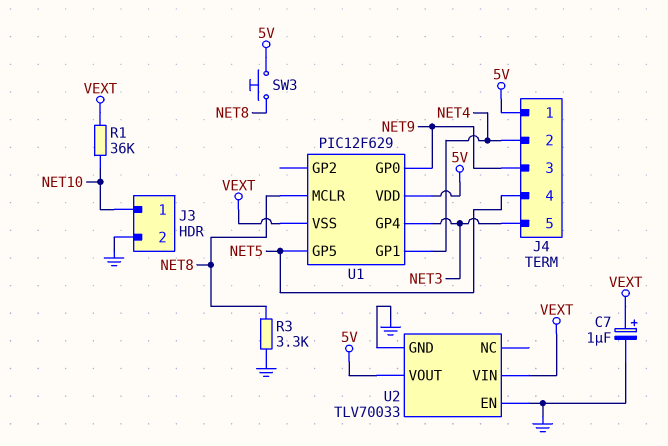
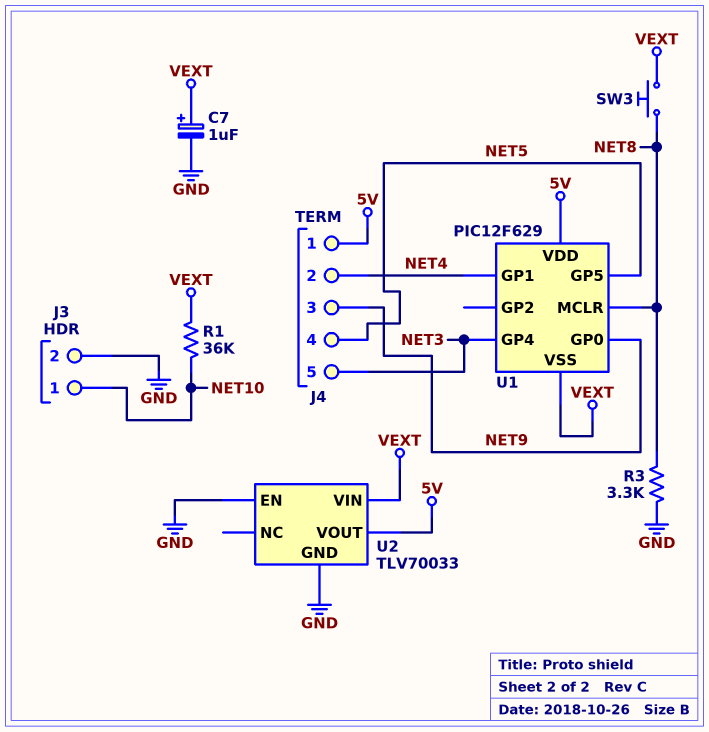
SW3: button (5V, NET8) -> button (NET8, VEXT)

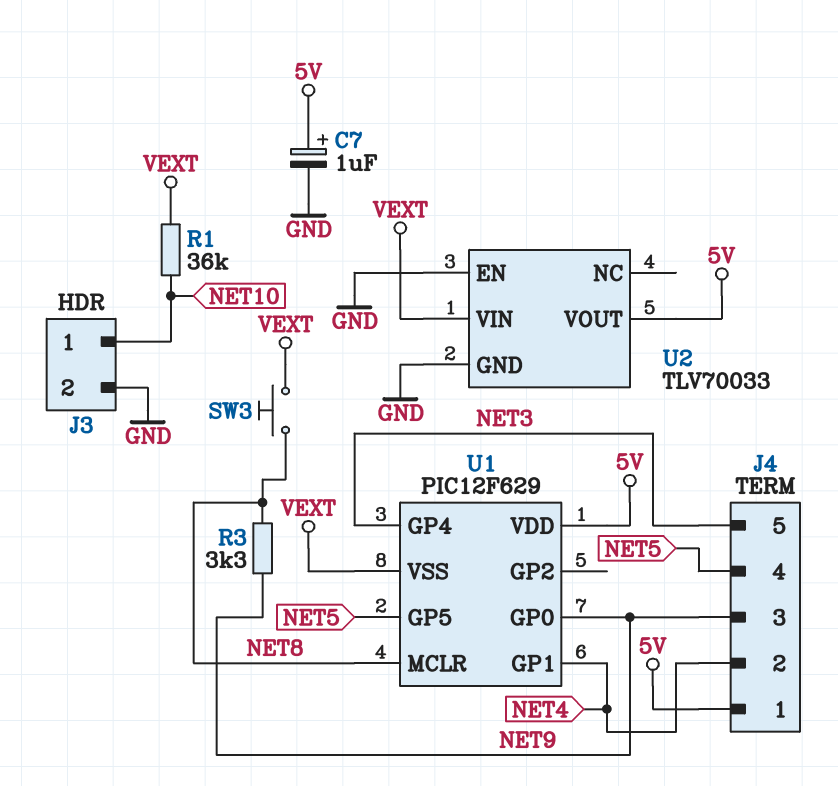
C7: 1uF (plus VEXT, minus GND) -> 1uF (plus 5V, minus GND)
R3: 3.3k (GND, NET8) -> 3.3k (NET8, NET9)

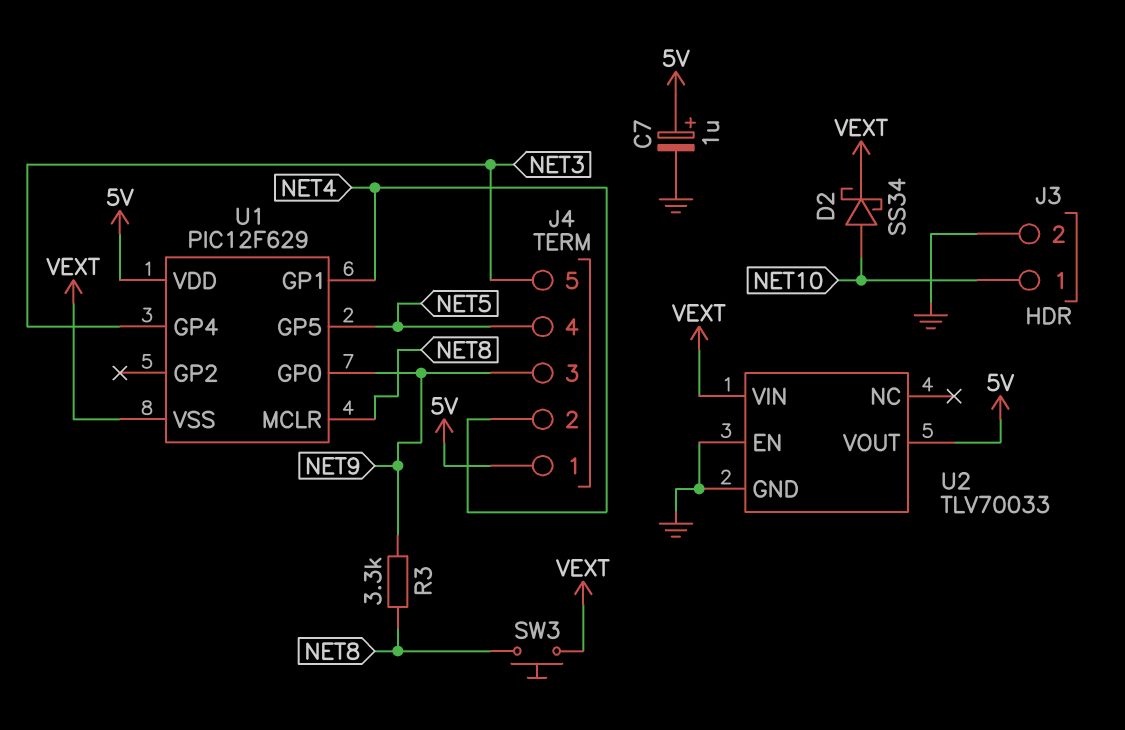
D2: none -> schottky SS34 (A NET10, K VEXT)
R1: 36k (NET10, VEXT) -> none

